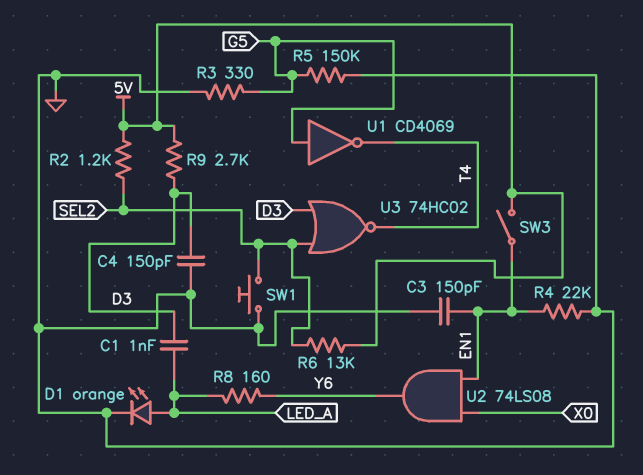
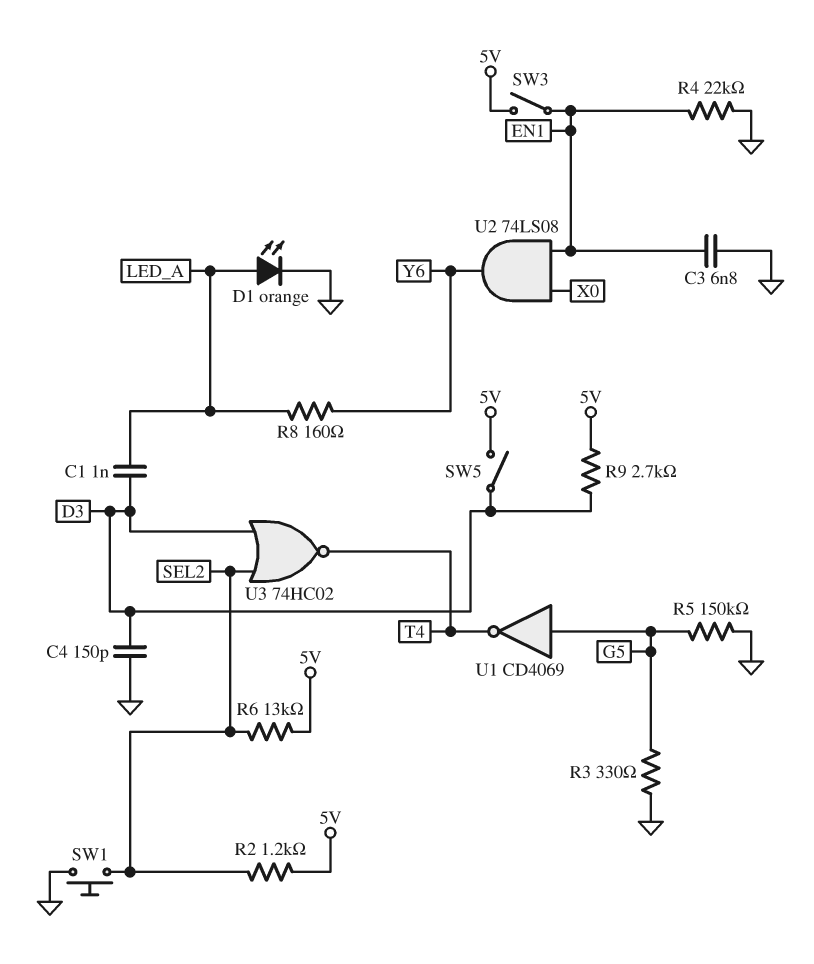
C3: 150pF (EN1, GND) -> 6.8nF (EN1, GND)
SW5: none -> switch (5V, D3)

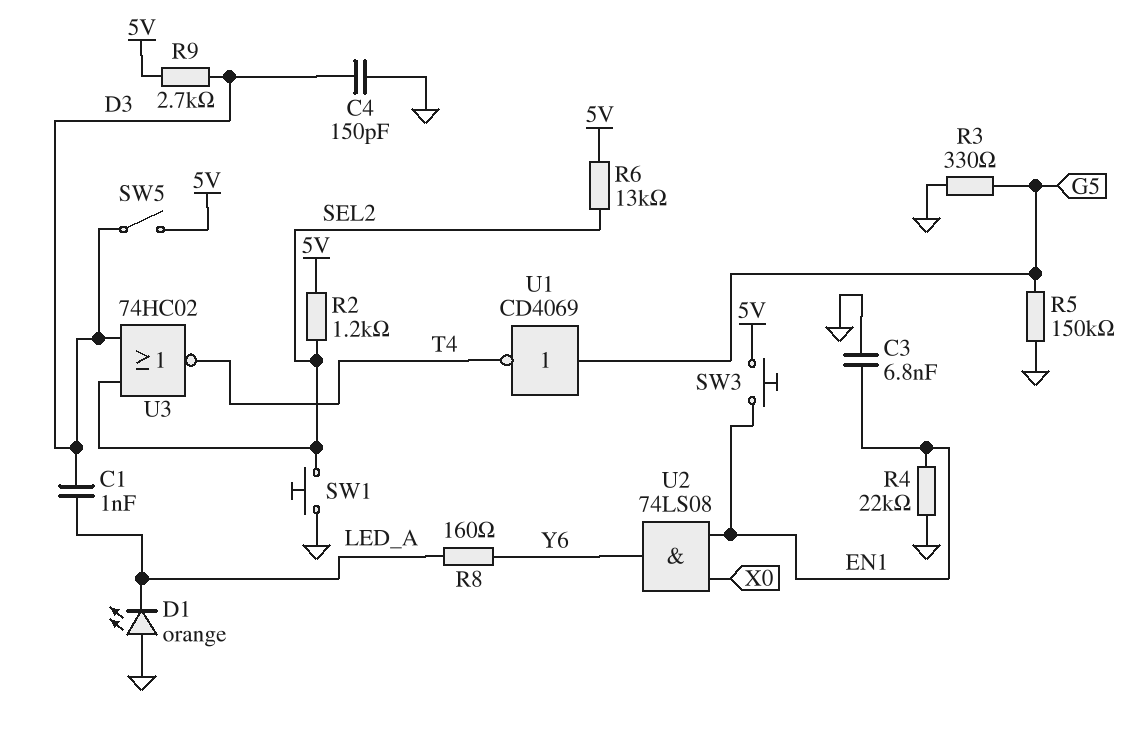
D1: LED orange (A LED_A, K GND) -> LED orange (A GND, K LED_A)
SW3: switch (5V, EN1) -> button (5V, EN1)

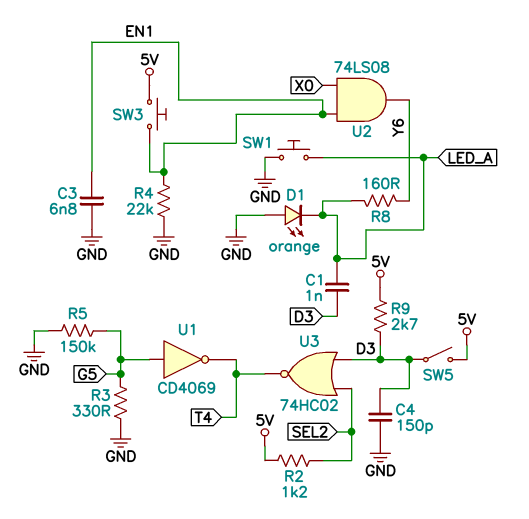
R6: 13k (5V, SEL2) -> none
SW1: button (GND, SEL2) -> button (GND, LED_A)

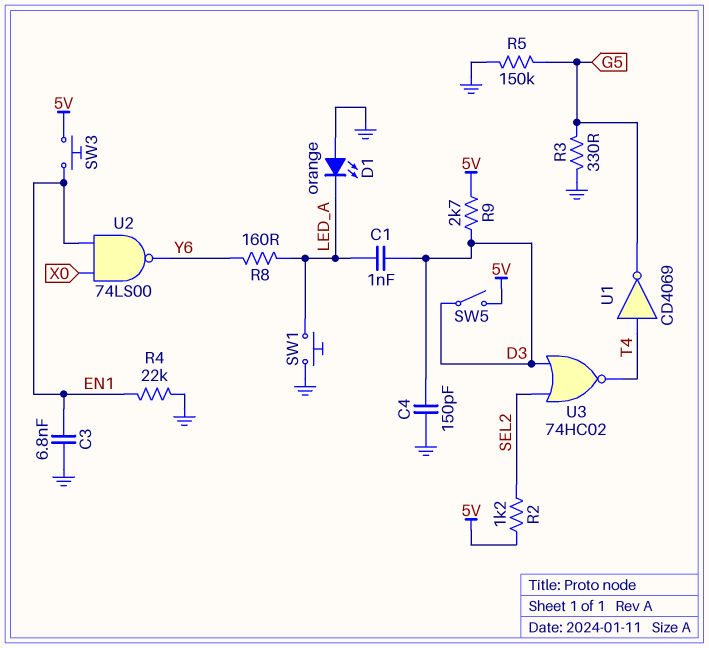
U1: NOT CD4069 (in G5, out T4) -> NOT CD4069 (in T4, out G5)
U2: AND 74LS08 (in EN1, in X0, out Y6) -> NAND 74LS00 (in EN1, in X0, out Y6)

